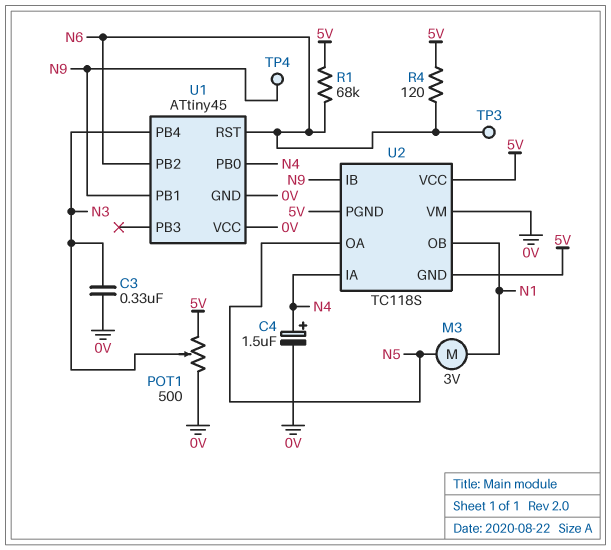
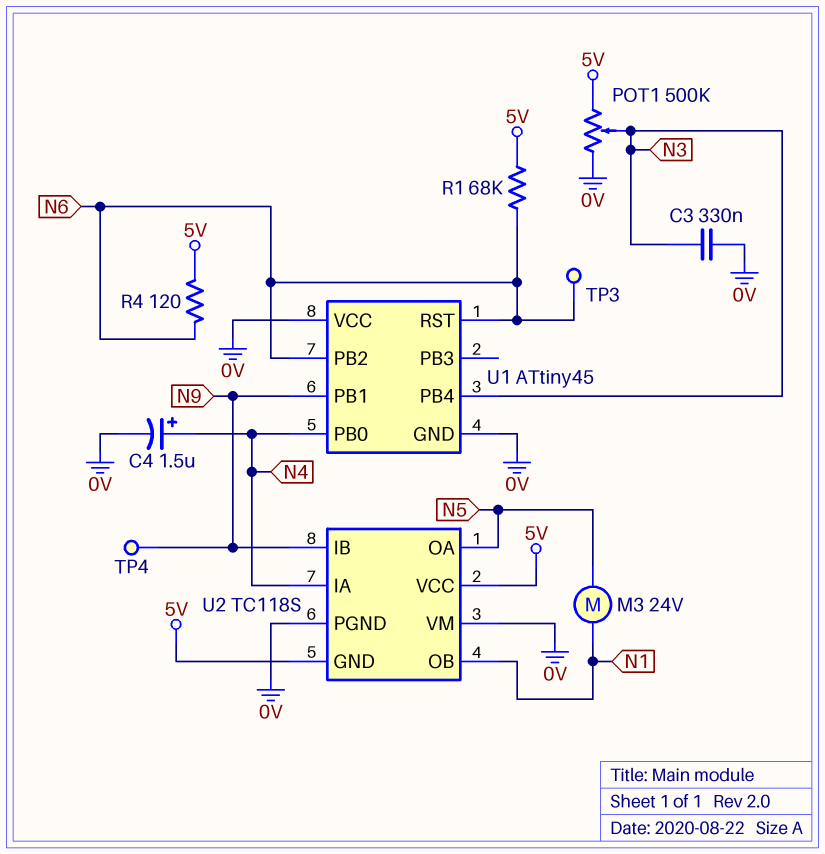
M3: motor 3V (N1, N5) -> motor 24V (N1, N5)
POT1: 500 (0V, 5V, wiper N3) -> 500k (0V, 5V, wiper N3)
U2 pin PGND: 5V -> 0V

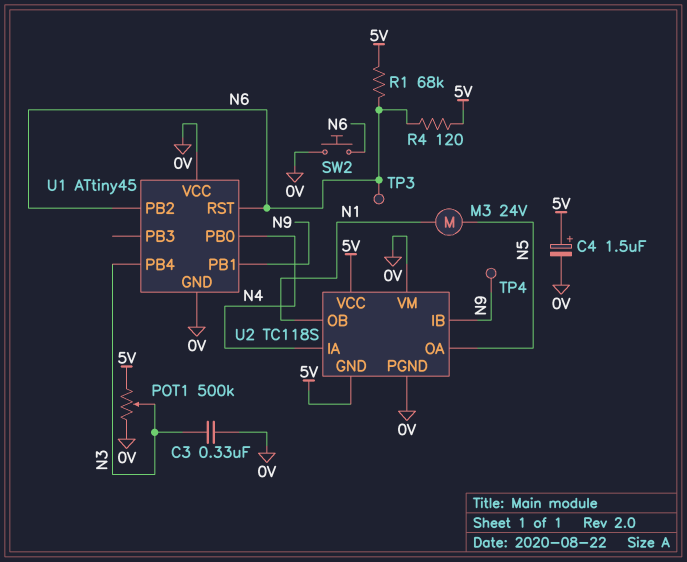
C4: 1.5uF (plus N4, minus 0V) -> 1.5uF (plus 5V, minus 0V)
SW2: none -> button (0V, N6)

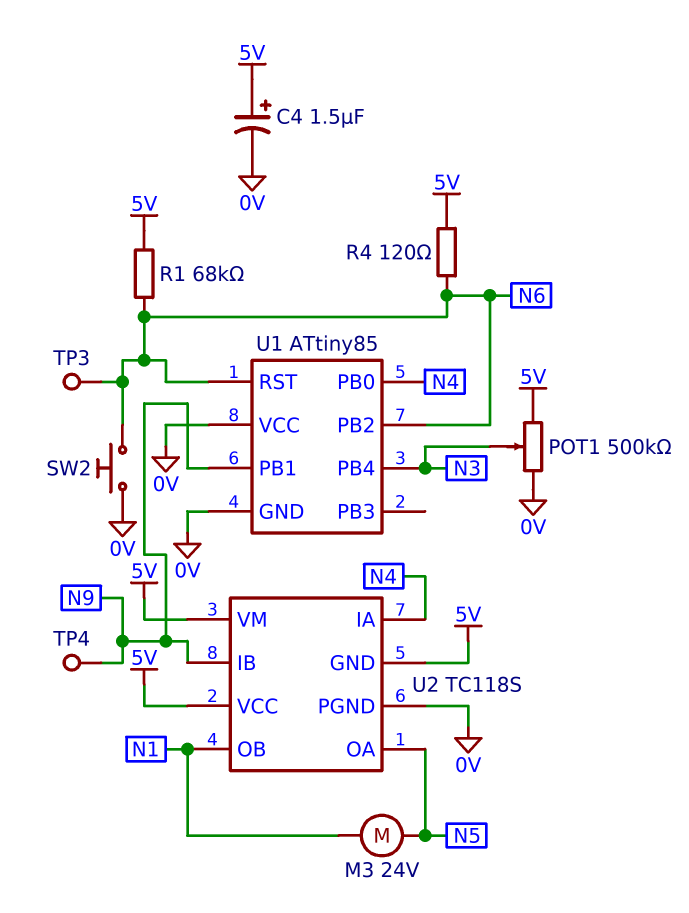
C3: 330nF (0V, N3) -> none
U1: ATtiny45 -> ATtiny85
U2 pin VM: 0V -> 5V

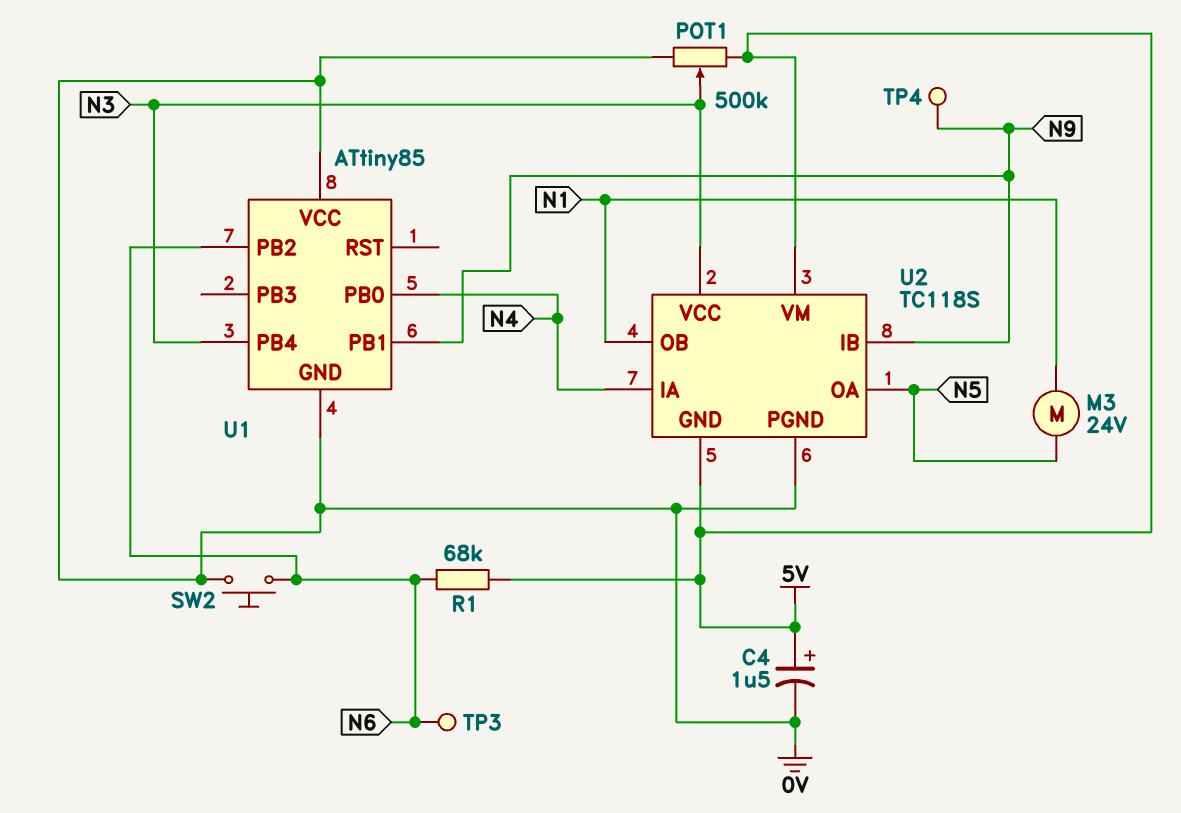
R4: 120 (5V, N6) -> none
U1 pin RST: N6 -> none
U2 pin VCC: 5V -> N3

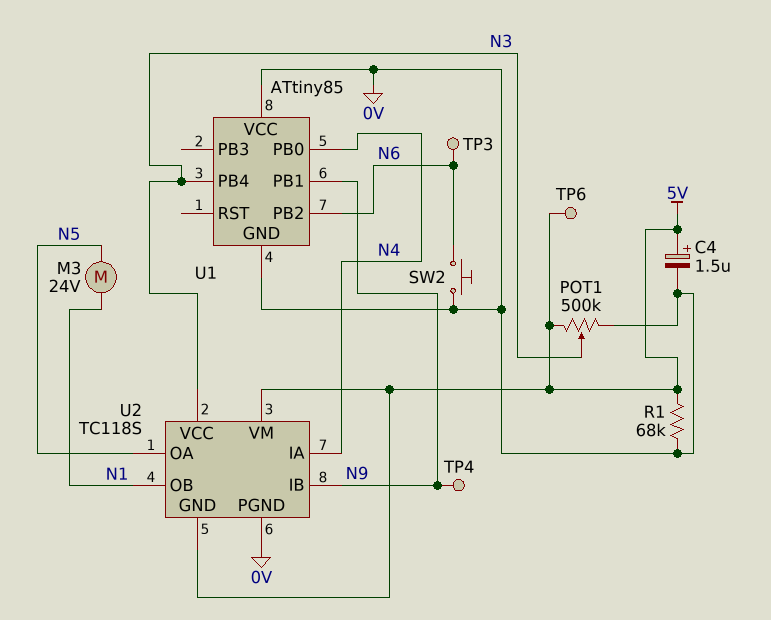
R1: 68k (5V, N6) -> 68k (0V, 5V)
TP6: none -> test point (5V)

